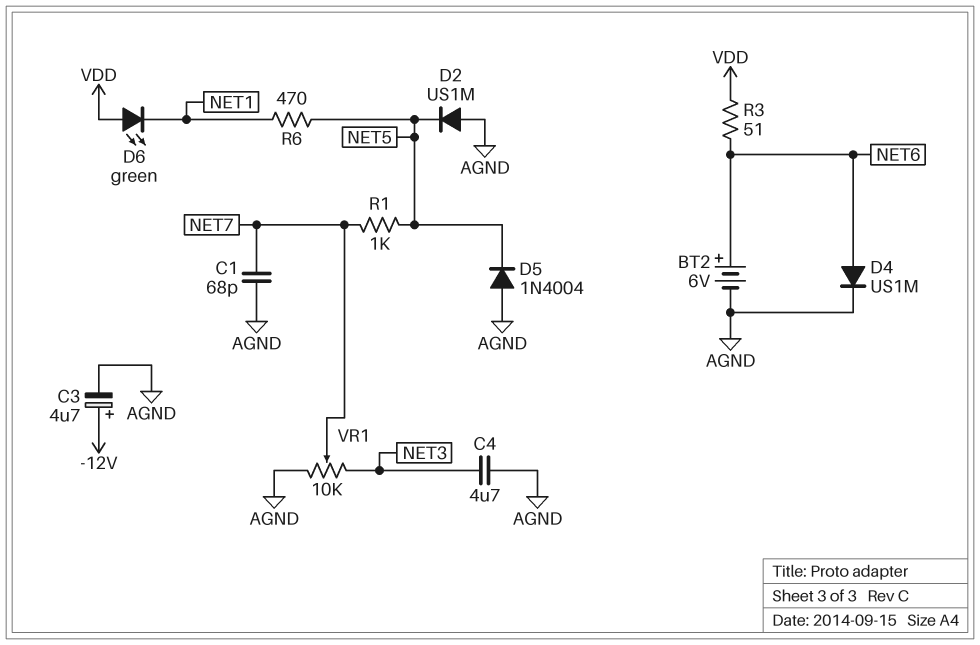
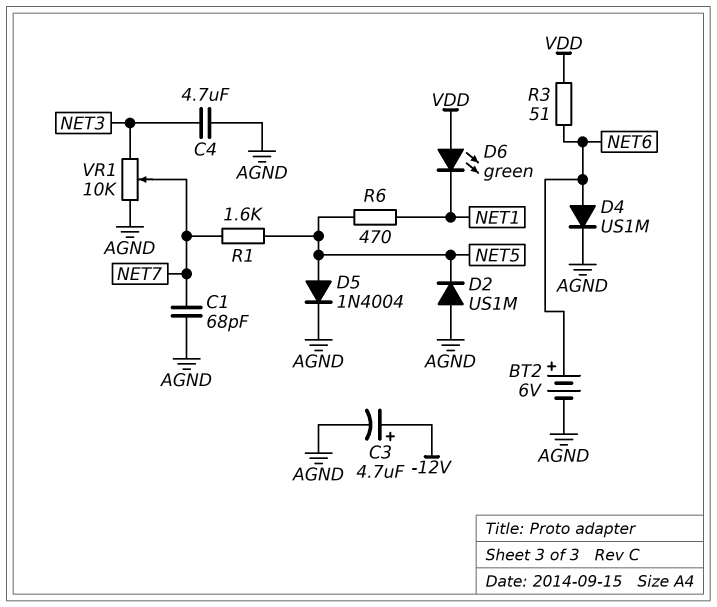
D5: diode 1N4004 (A AGND, K NET5) -> diode 1N4004 (A NET5, K AGND)
R1: 1k (NET5, NET7) -> 1.6k (NET5, NET7)

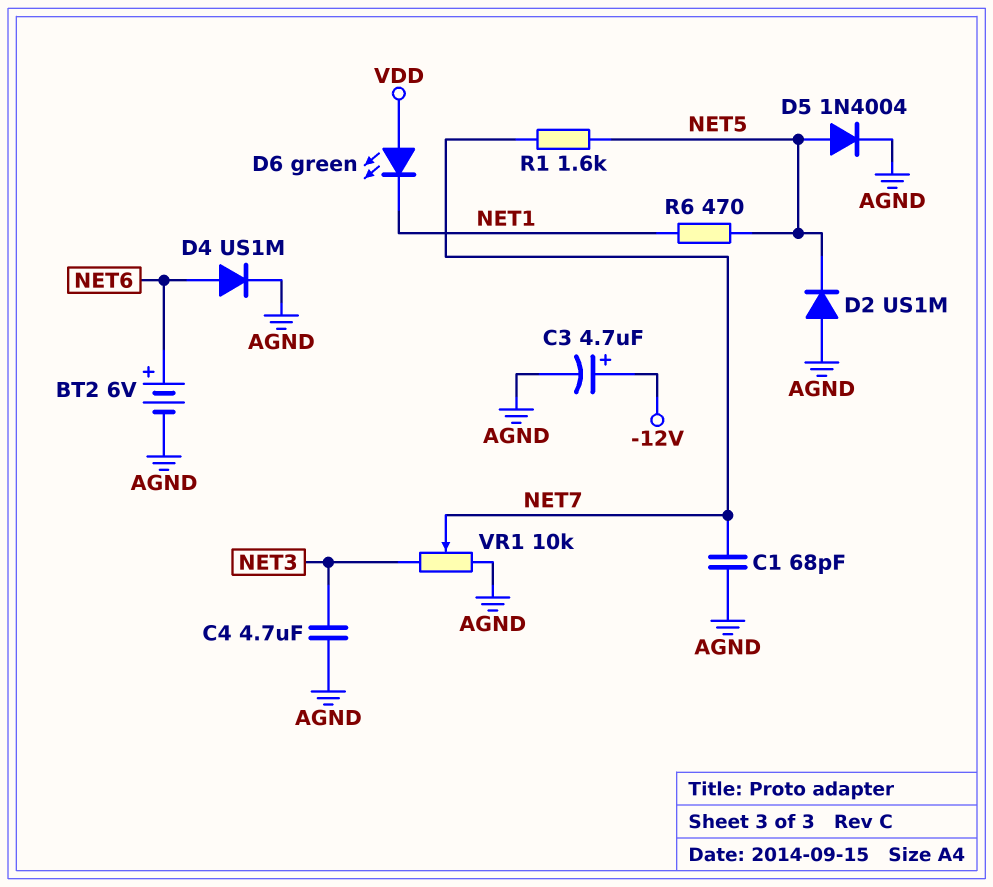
R3: 51 (NET6, VDD) -> none

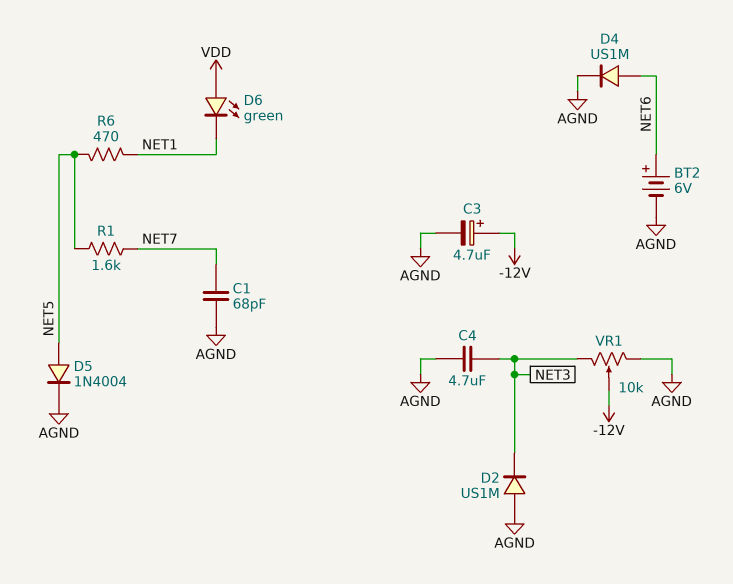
D2: diode US1M (A AGND, K NET5) -> diode US1M (A AGND, K NET3)
VR1: 10k (AGND, NET3, wiper NET7) -> 10k (AGND, NET3, wiper -12V)

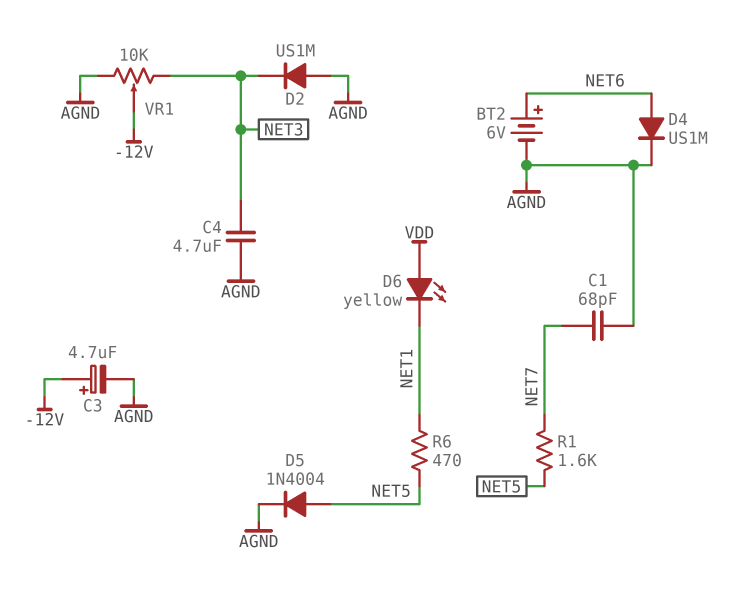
D6: LED green (A VDD, K NET1) -> LED yellow (A VDD, K NET1)

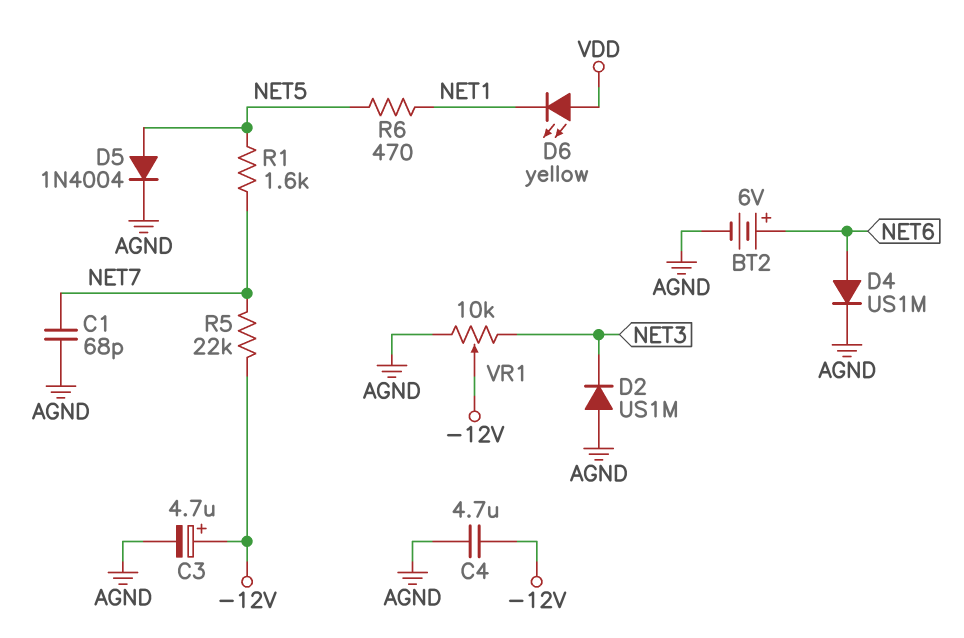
C4: 4.7uF (AGND, NET3) -> 4.7uF (-12V, AGND)
R5: none -> 22k (-12V, NET7)

